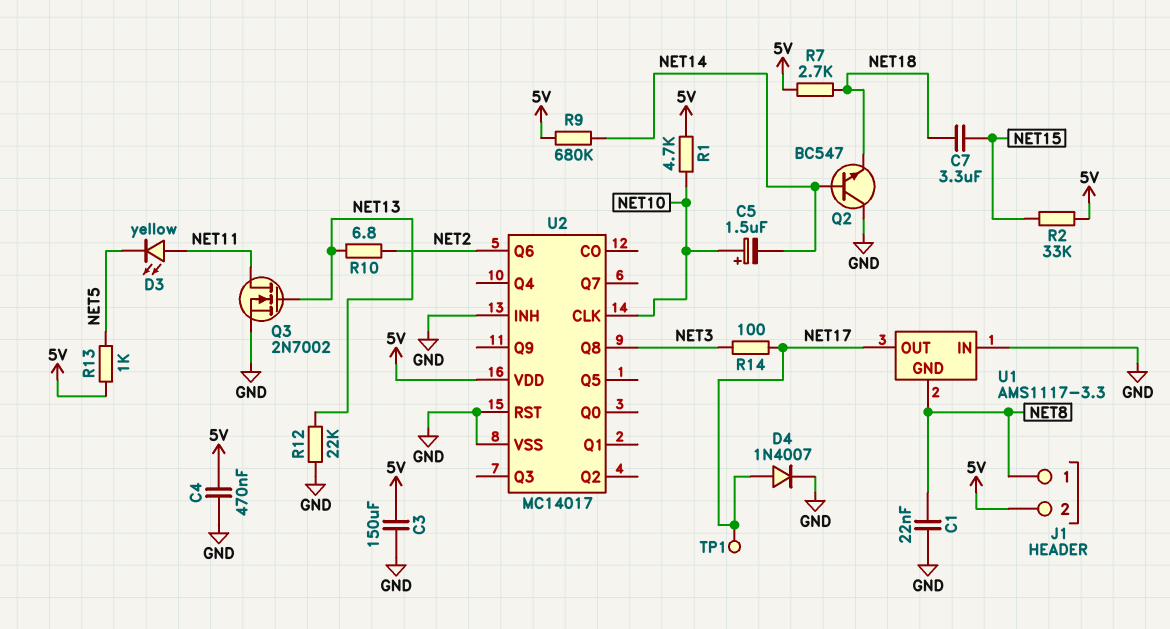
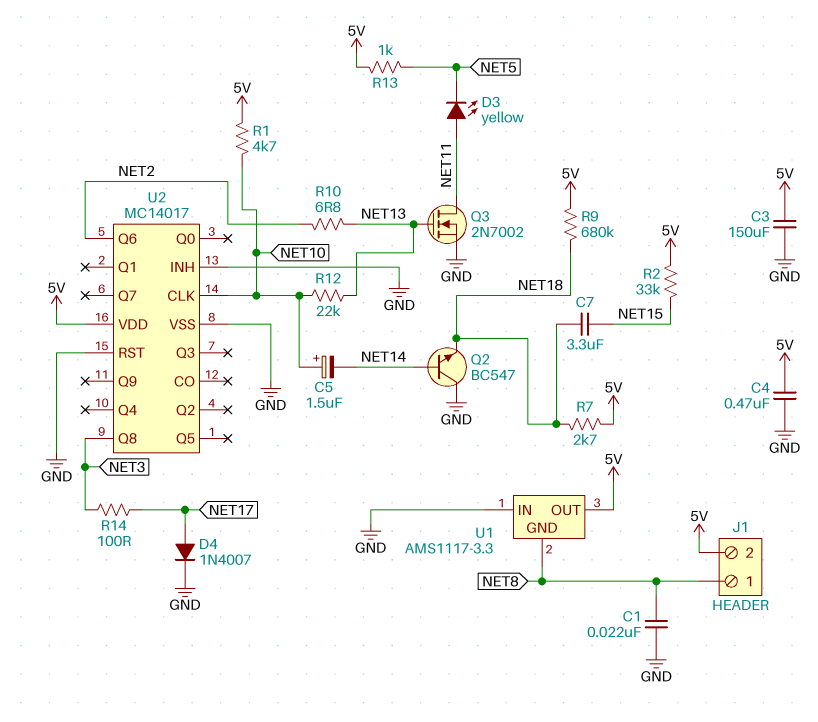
R9: 680k (5V, NET14) -> 680k (5V, NET18)
R12: 22k (GND, NET13) -> 22k (NET10, NET13)
TP1: test point (NET17) -> none
U1 pin OUT: NET17 -> 5V

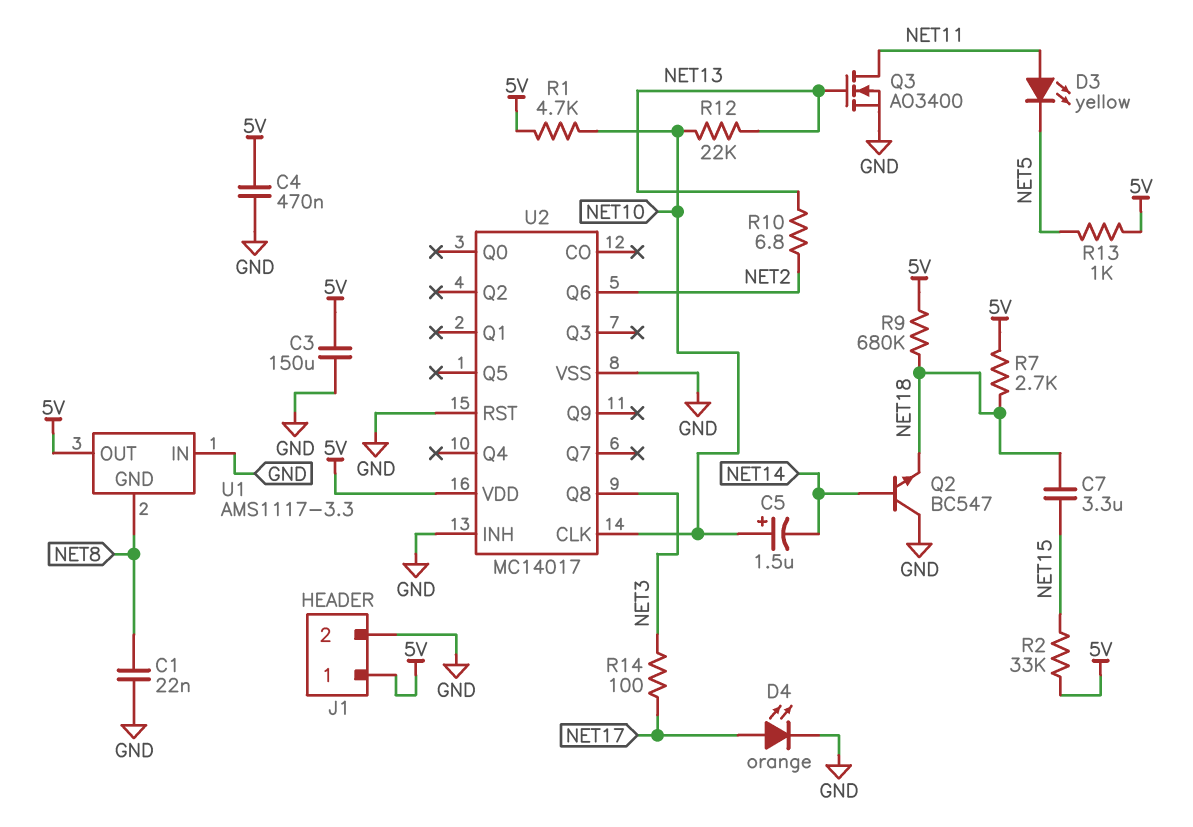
D4: diode 1N4007 (A NET17, K GND) -> LED orange (A NET17, K GND)
J1 pin 1: NET8 -> 5V
J1 pin 2: 5V -> GND
Q3: NMOS 2N7002 (G NET13, D NET11, S GND) -> NMOS AO3400 (G NET13, D NET11, S GND)

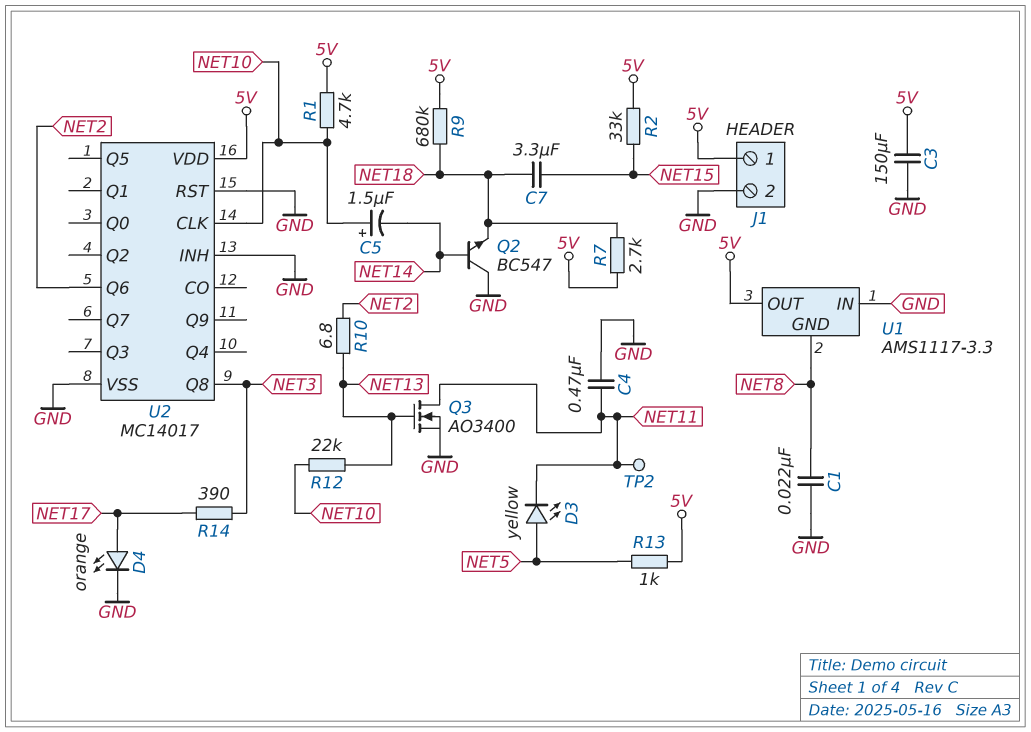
C4: 470nF (5V, GND) -> 470nF (GND, NET11)
D3: LED yellow (A NET11, K NET5) -> LED yellow (A NET5, K NET11)
R14: 100 (NET3, NET17) -> 390 (NET3, NET17)
TP2: none -> test point (NET11)

